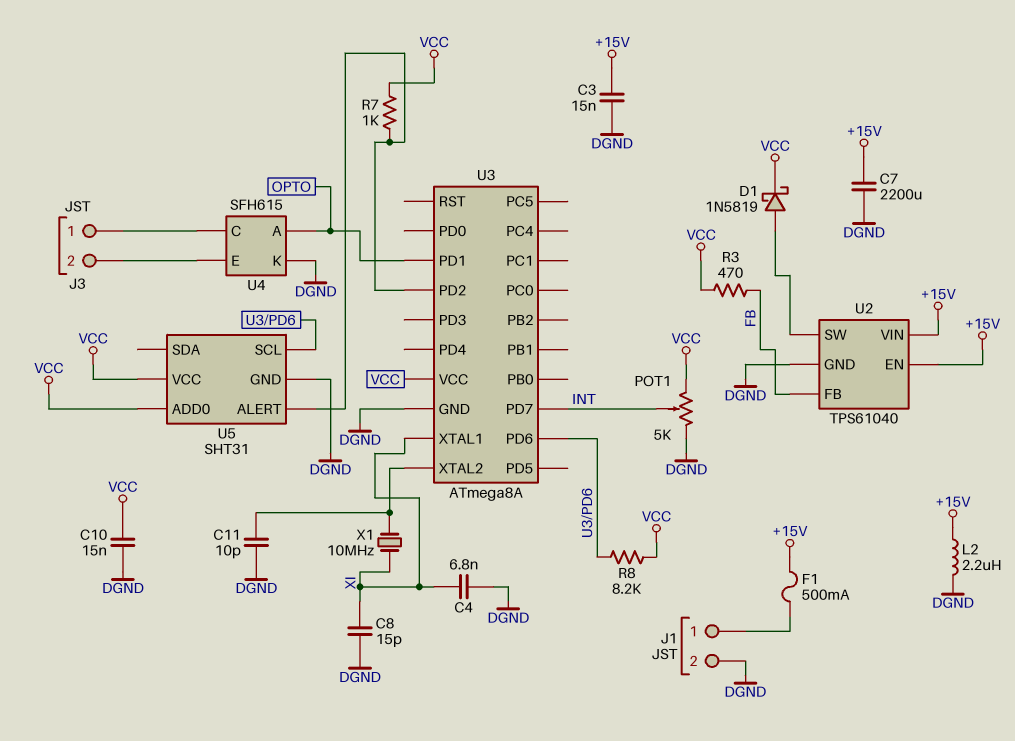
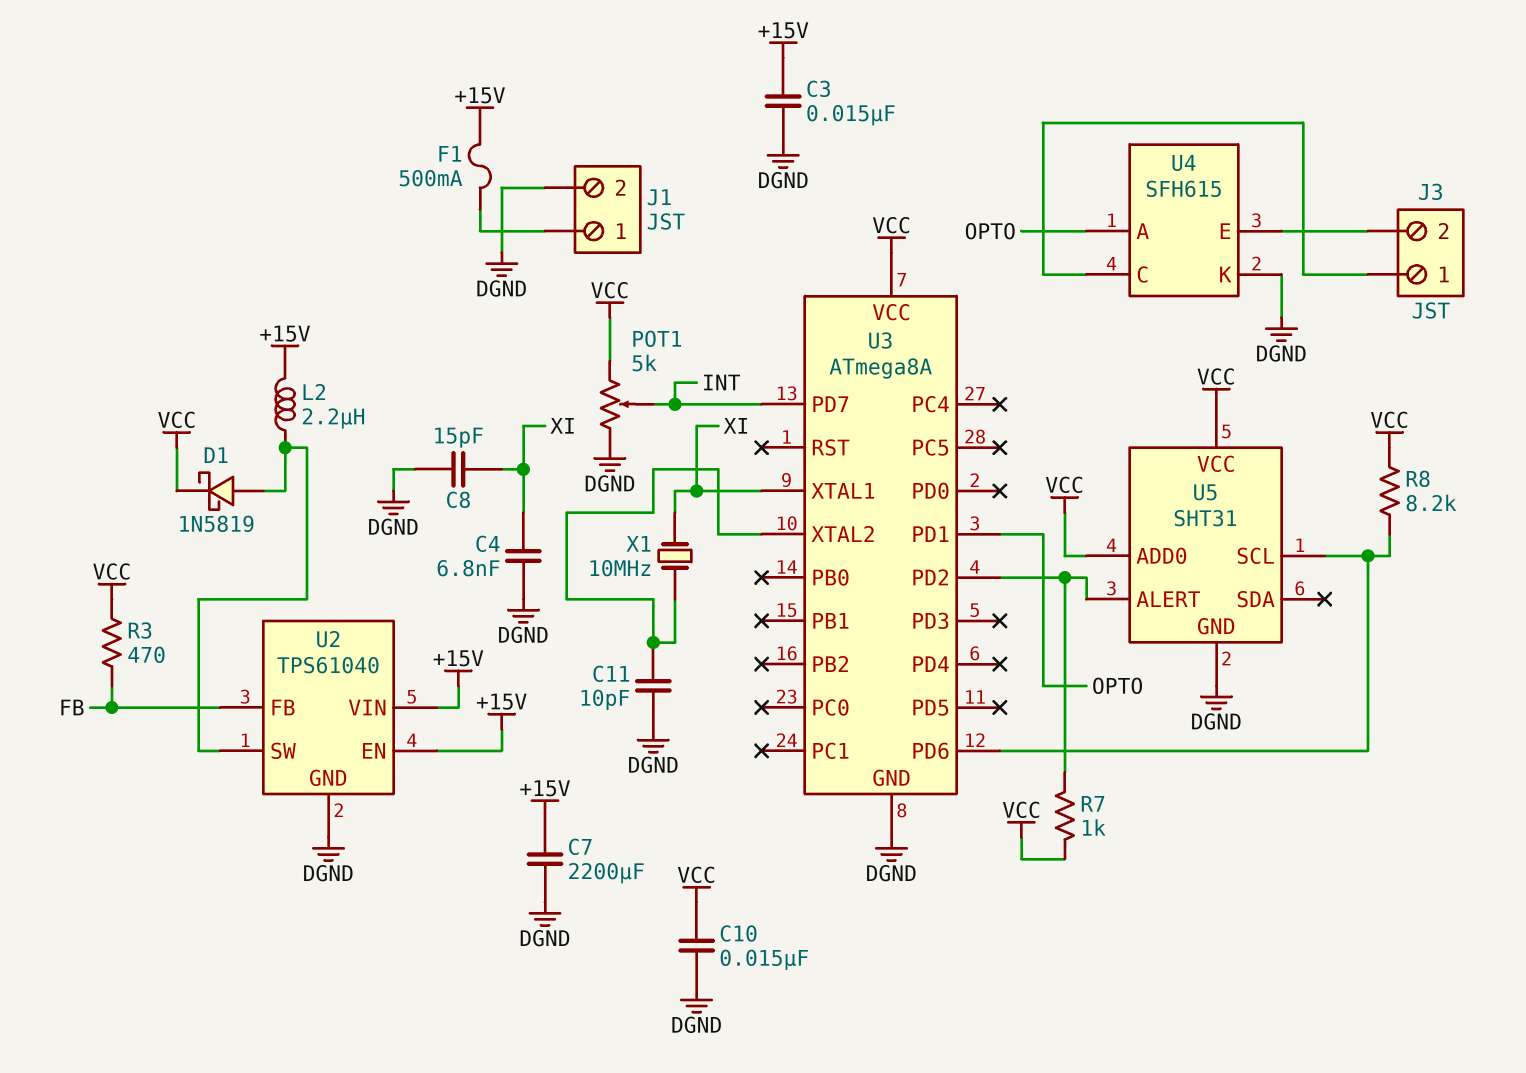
L2: 2.2uH (+15V, DGND) -> 2.2uH (+15V, U2/SW)

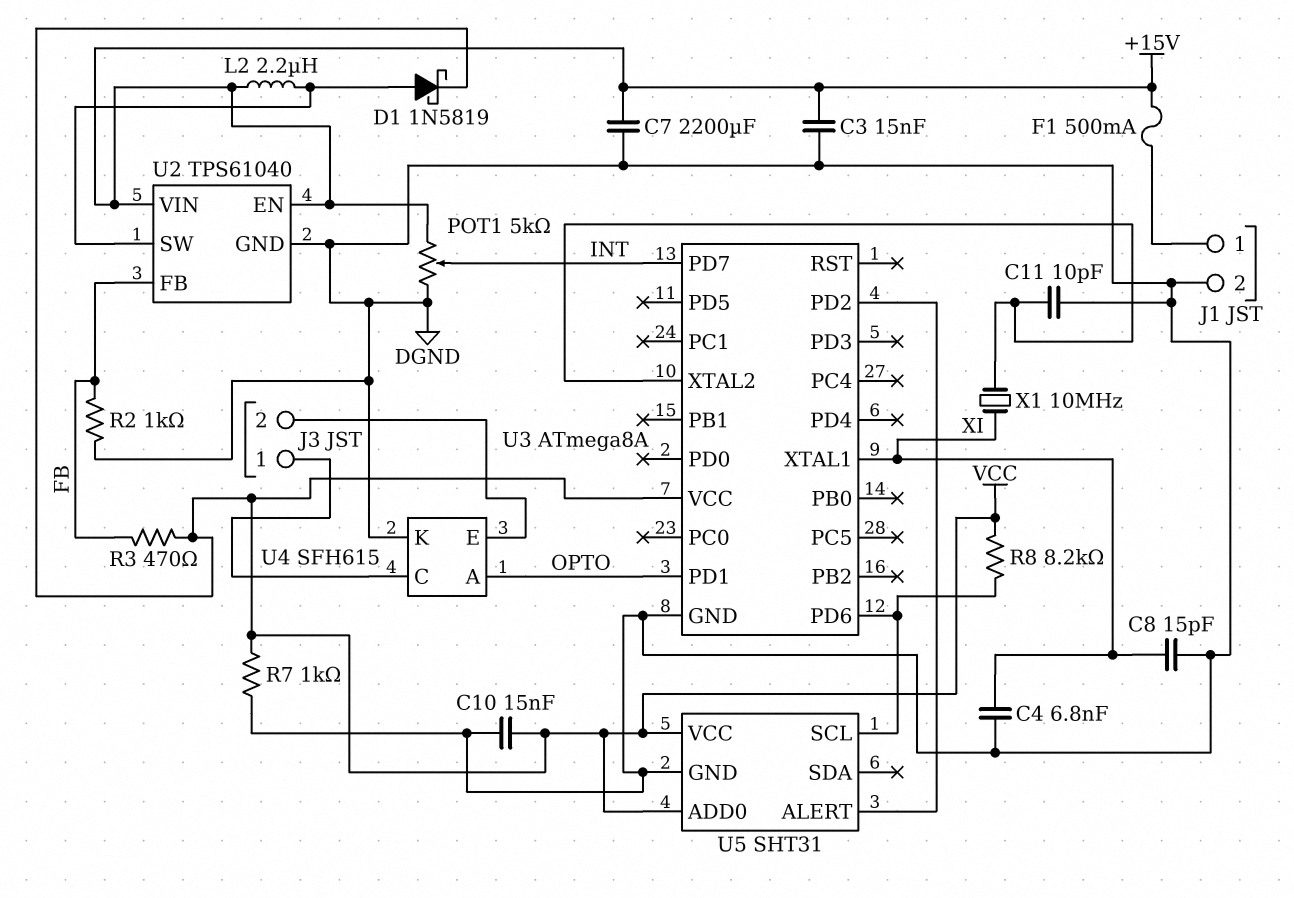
POT1: 5k (DGND, VCC, wiper INT) -> 5k (+15V, DGND, wiper INT)
R2: none -> 1k (DGND, FB)
R7: 1k (U3/PD2, VCC) -> 1k (DGND, VCC)

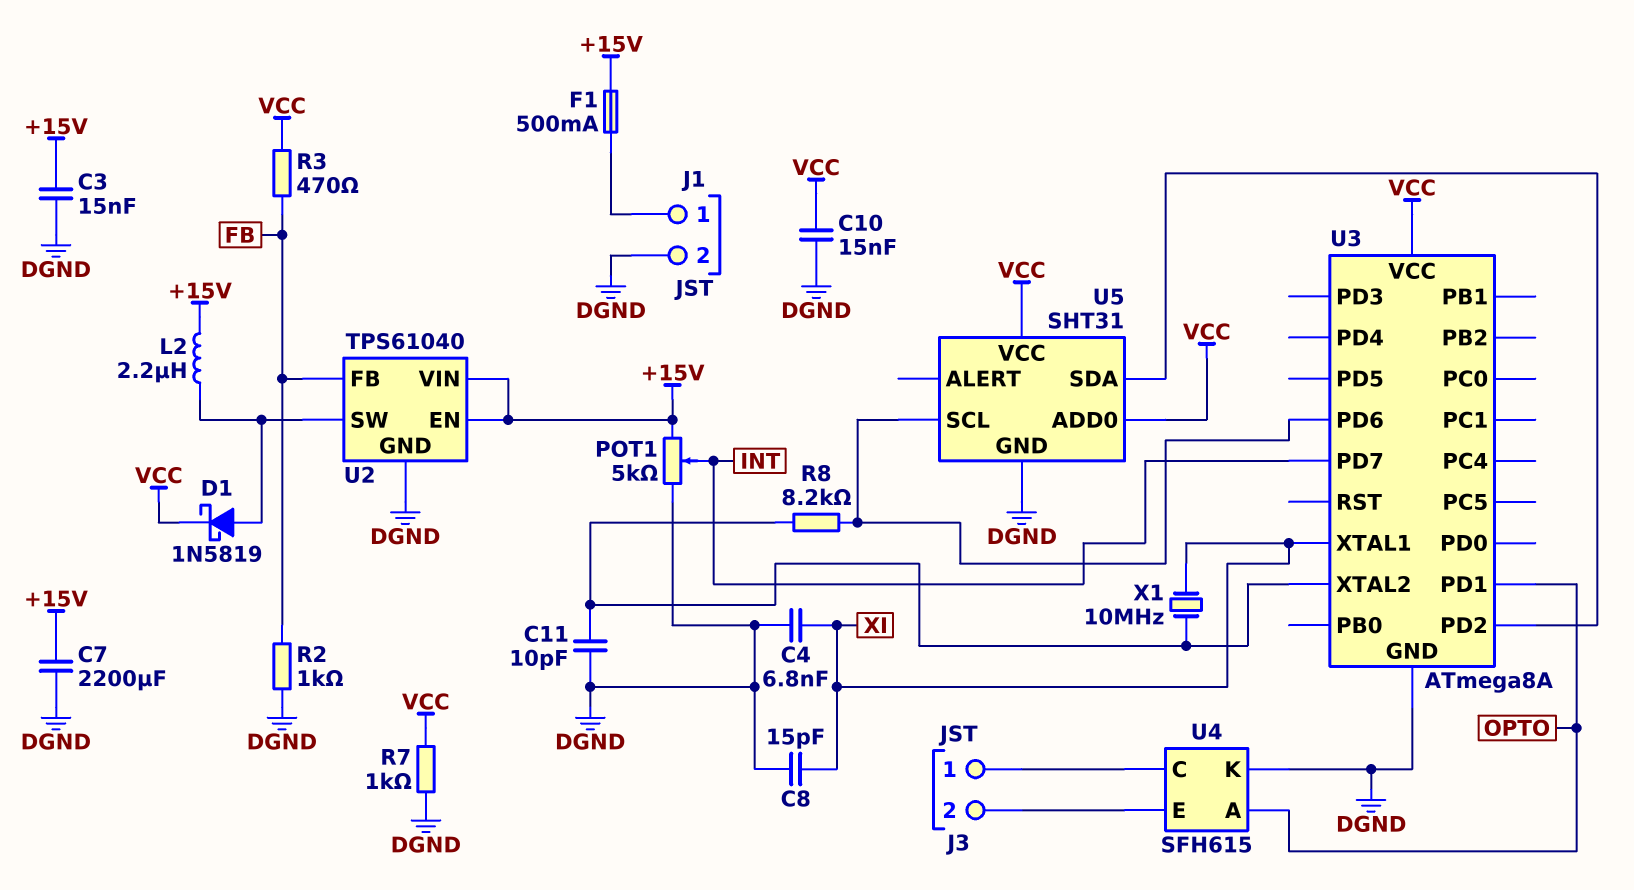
R8: 8.2k (U3/PD6, VCC) -> 8.2k (U3/PD6, U3/XTAL2)
U5 pin ALERT: U3/PD2 -> none
U5 pin SDA: none -> U3/PD2

